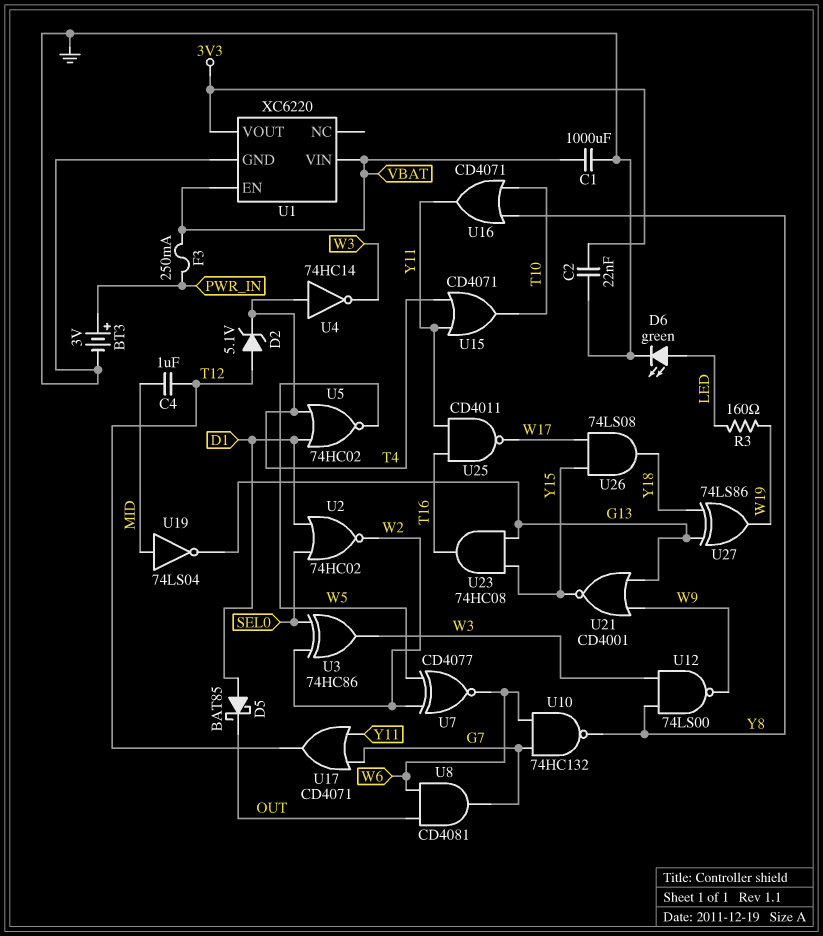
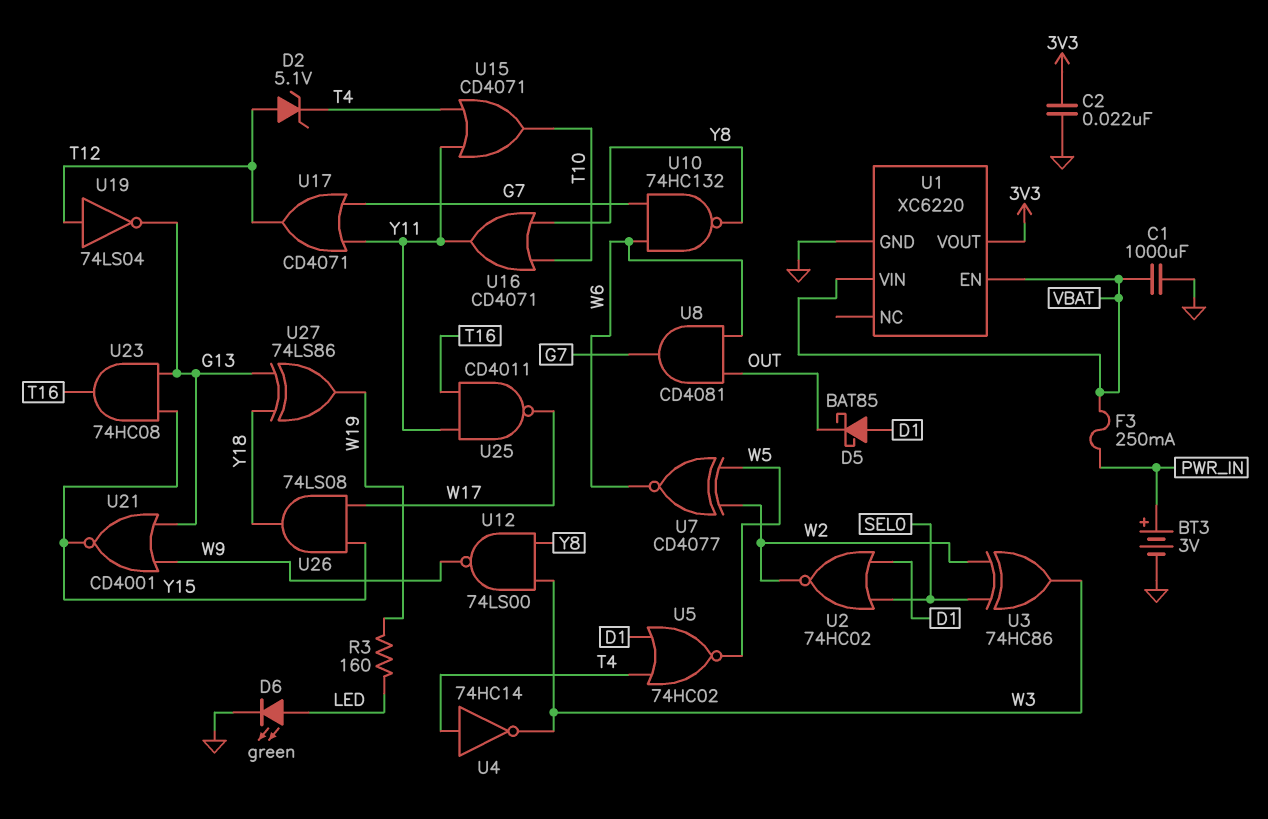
C4: 1uF (MID, T12) -> none
U19: NOT 74LS04 (in MID, out G13) -> NOT 74LS04 (in T12, out G13)

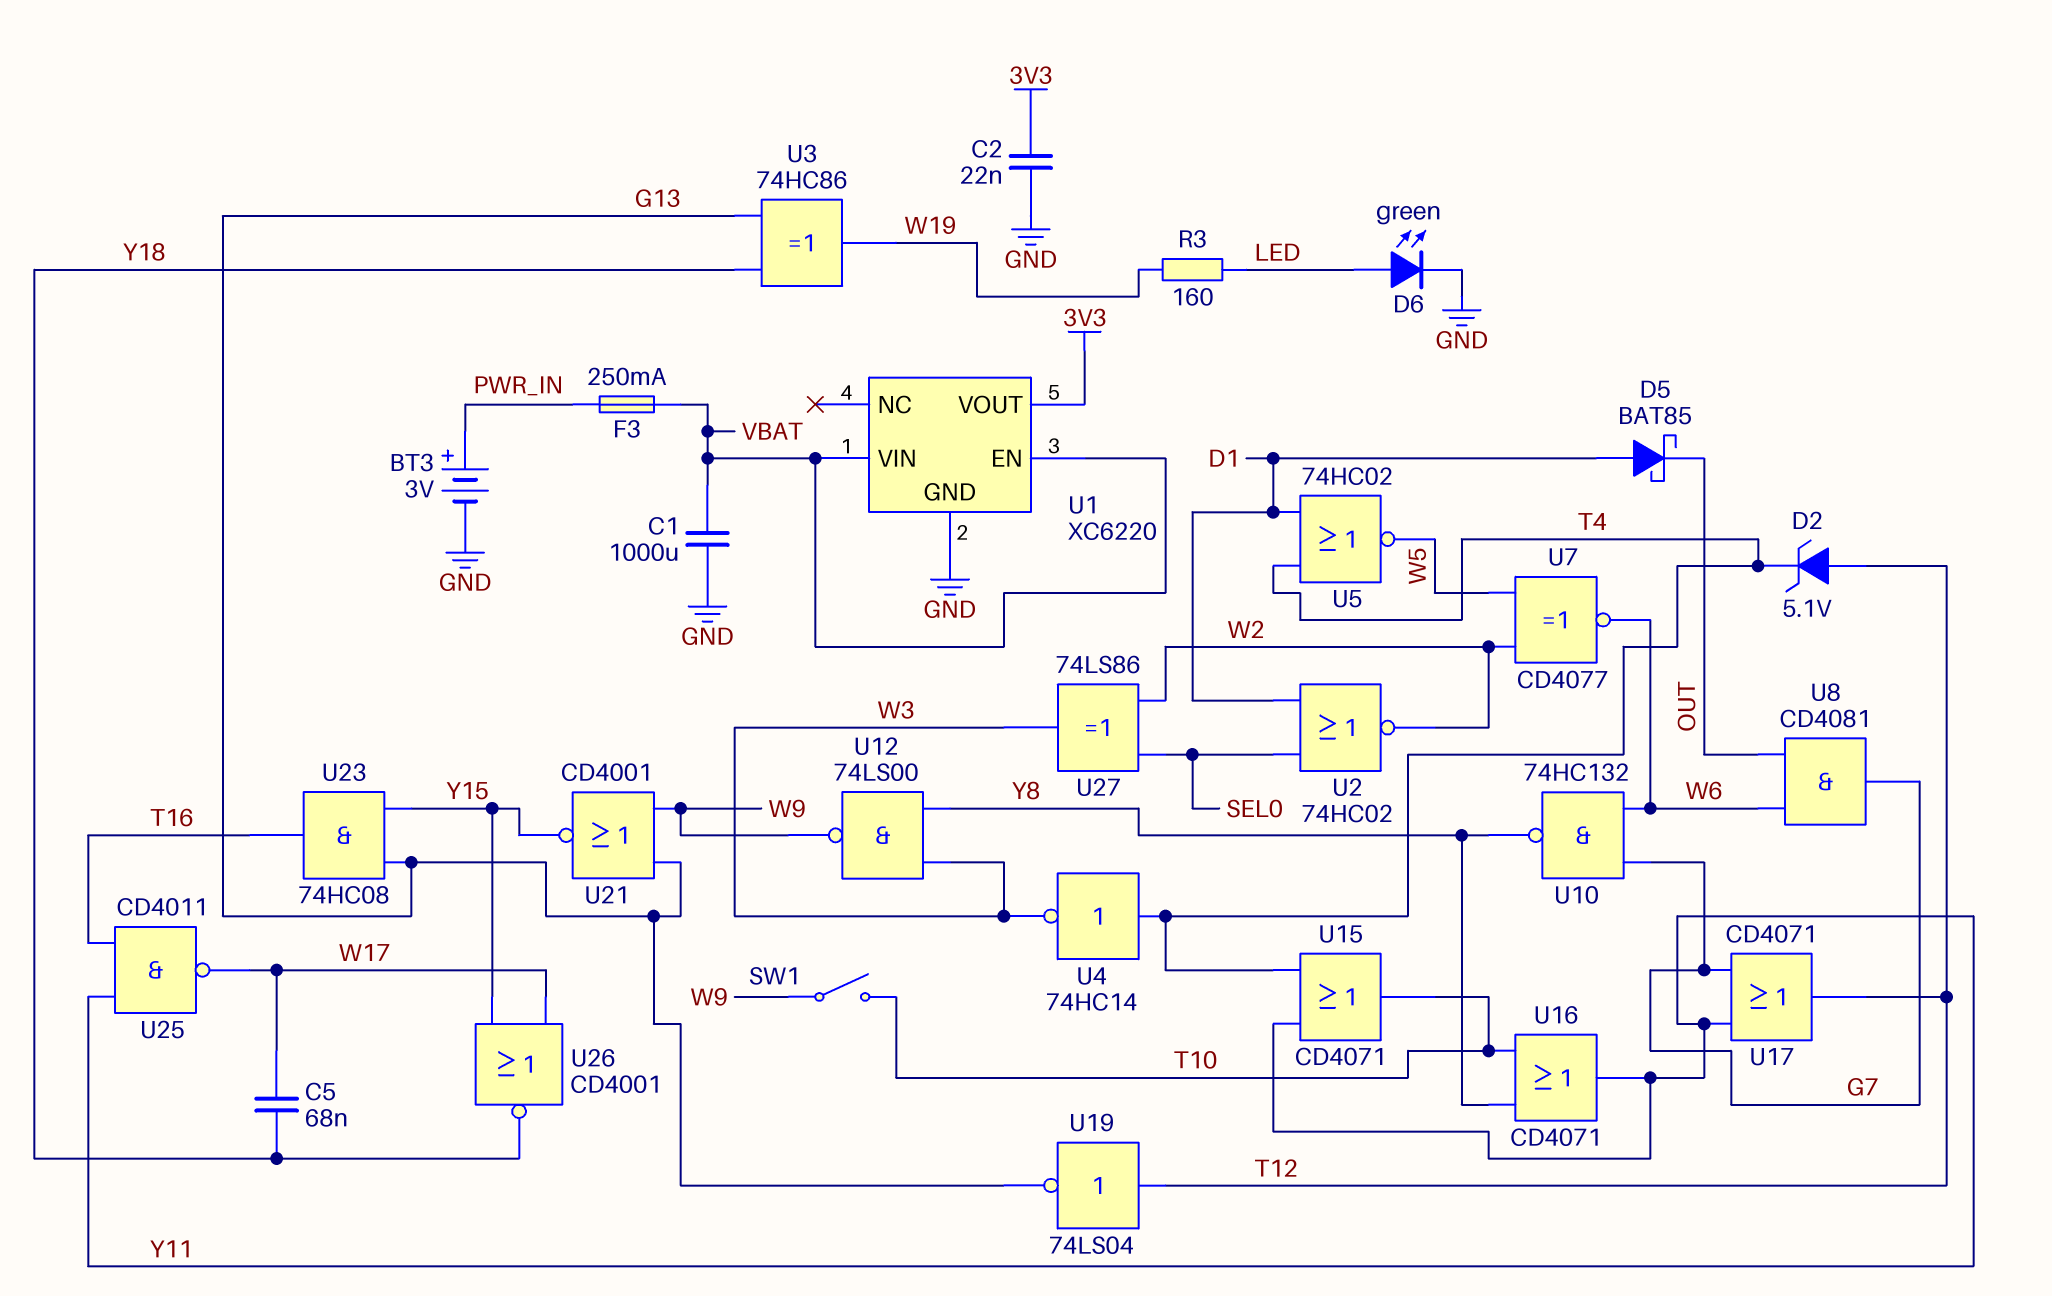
C5: none -> 68nF (W17, Y18)
SW1: none -> switch (T10, W9)
U3: XOR 74HC86 (in SEL0, in W2, out W3) -> XOR 74HC86 (in G13, in Y18, out W19)
U26: AND 74LS08 (in W17, in Y15, out Y18) -> NOR CD4001 (in W17, in Y15, out Y18)
U27: XOR 74LS86 (in G13, in Y18, out W19) -> XOR 74LS86 (in SEL0, in W2, out W3)

